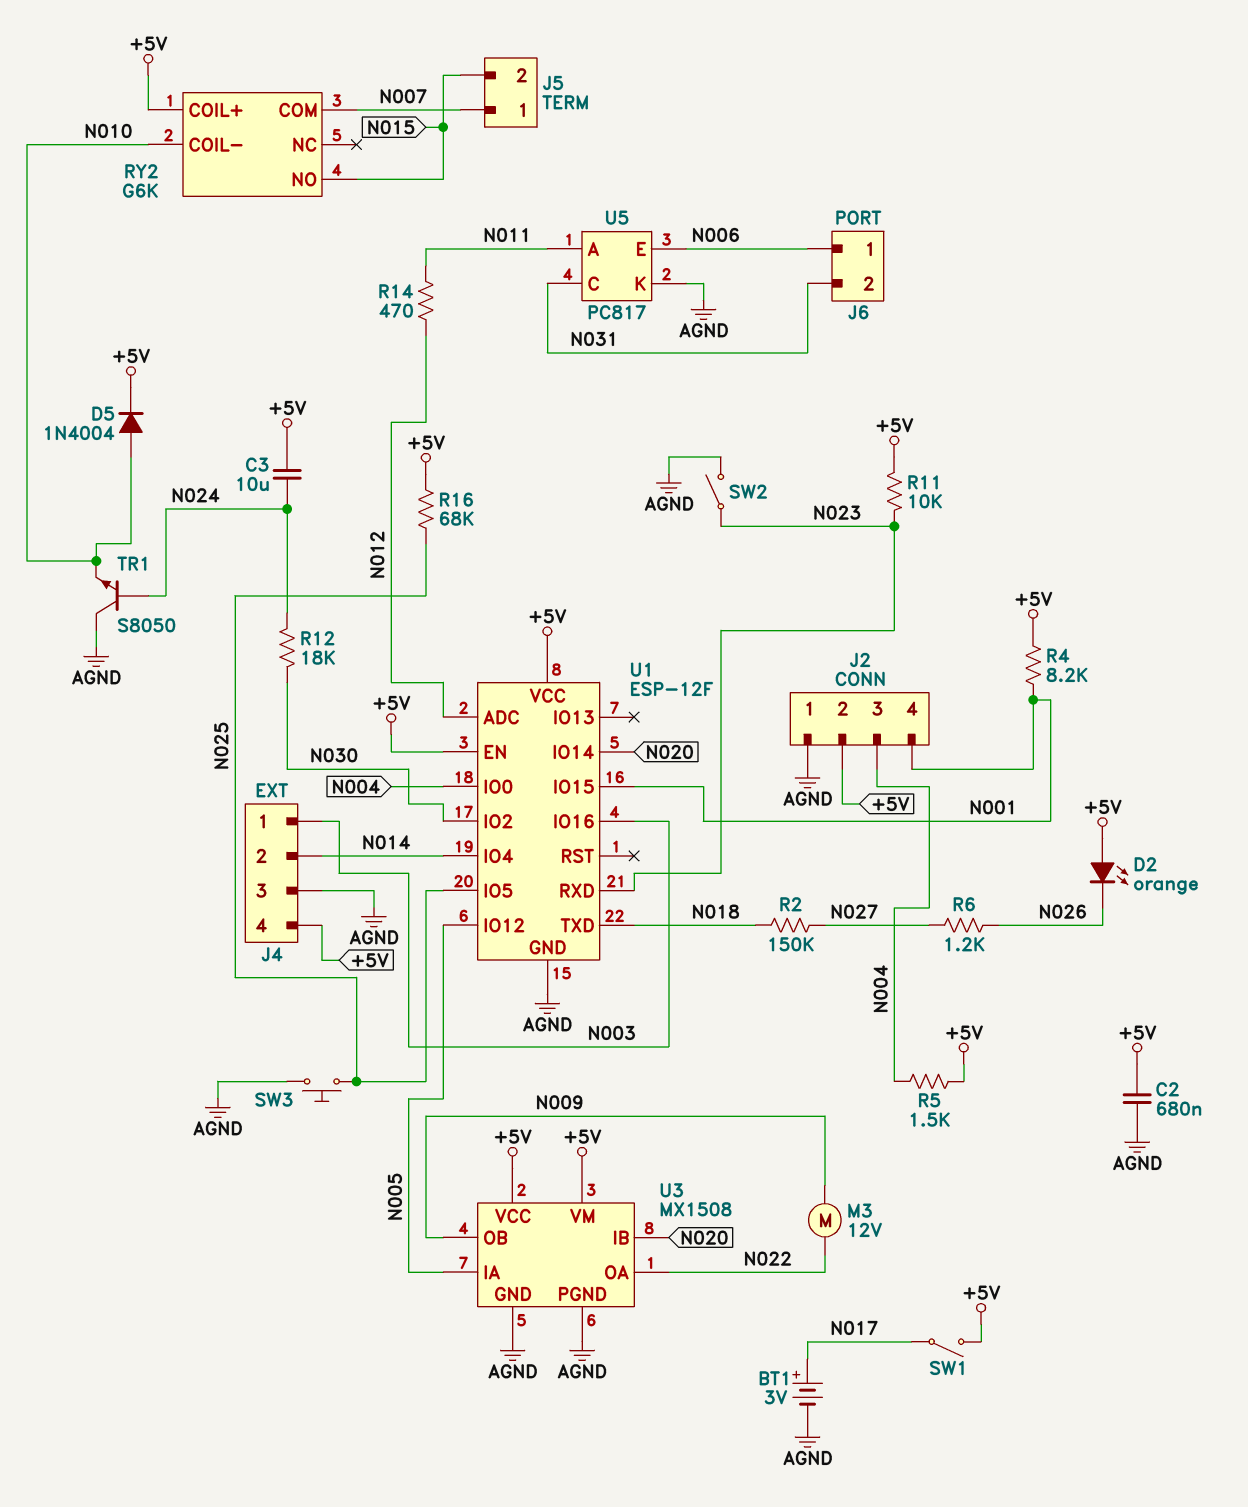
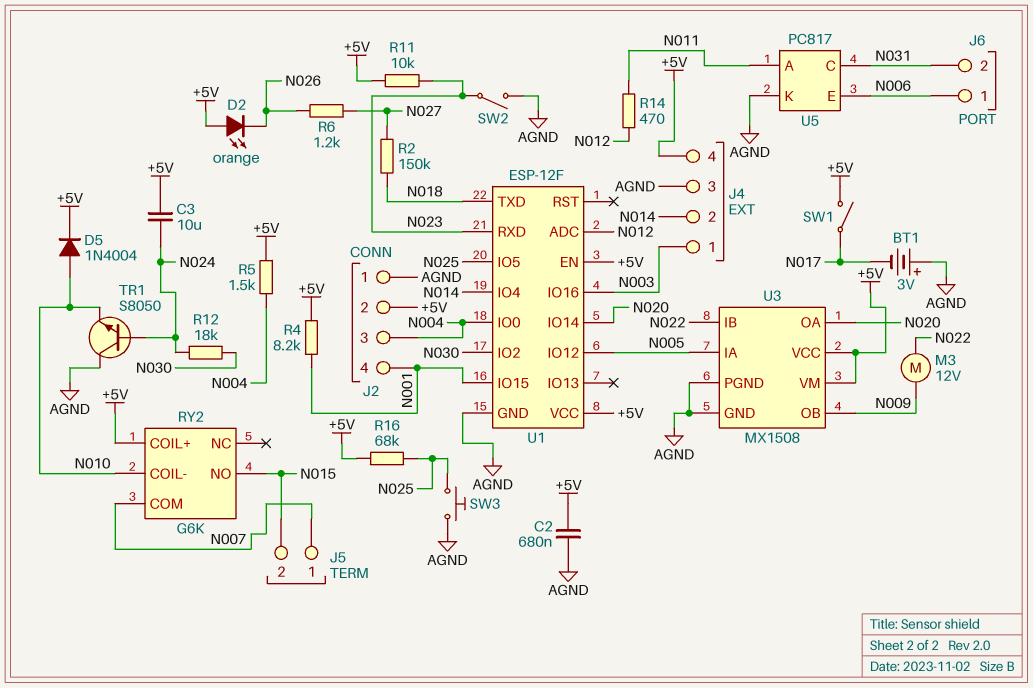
BT1: 3V (plus N017, minus AGND) -> 3V (plus AGND, minus N017)
U3 pin IB: N020 -> N022
U3 pin OA: N022 -> N020

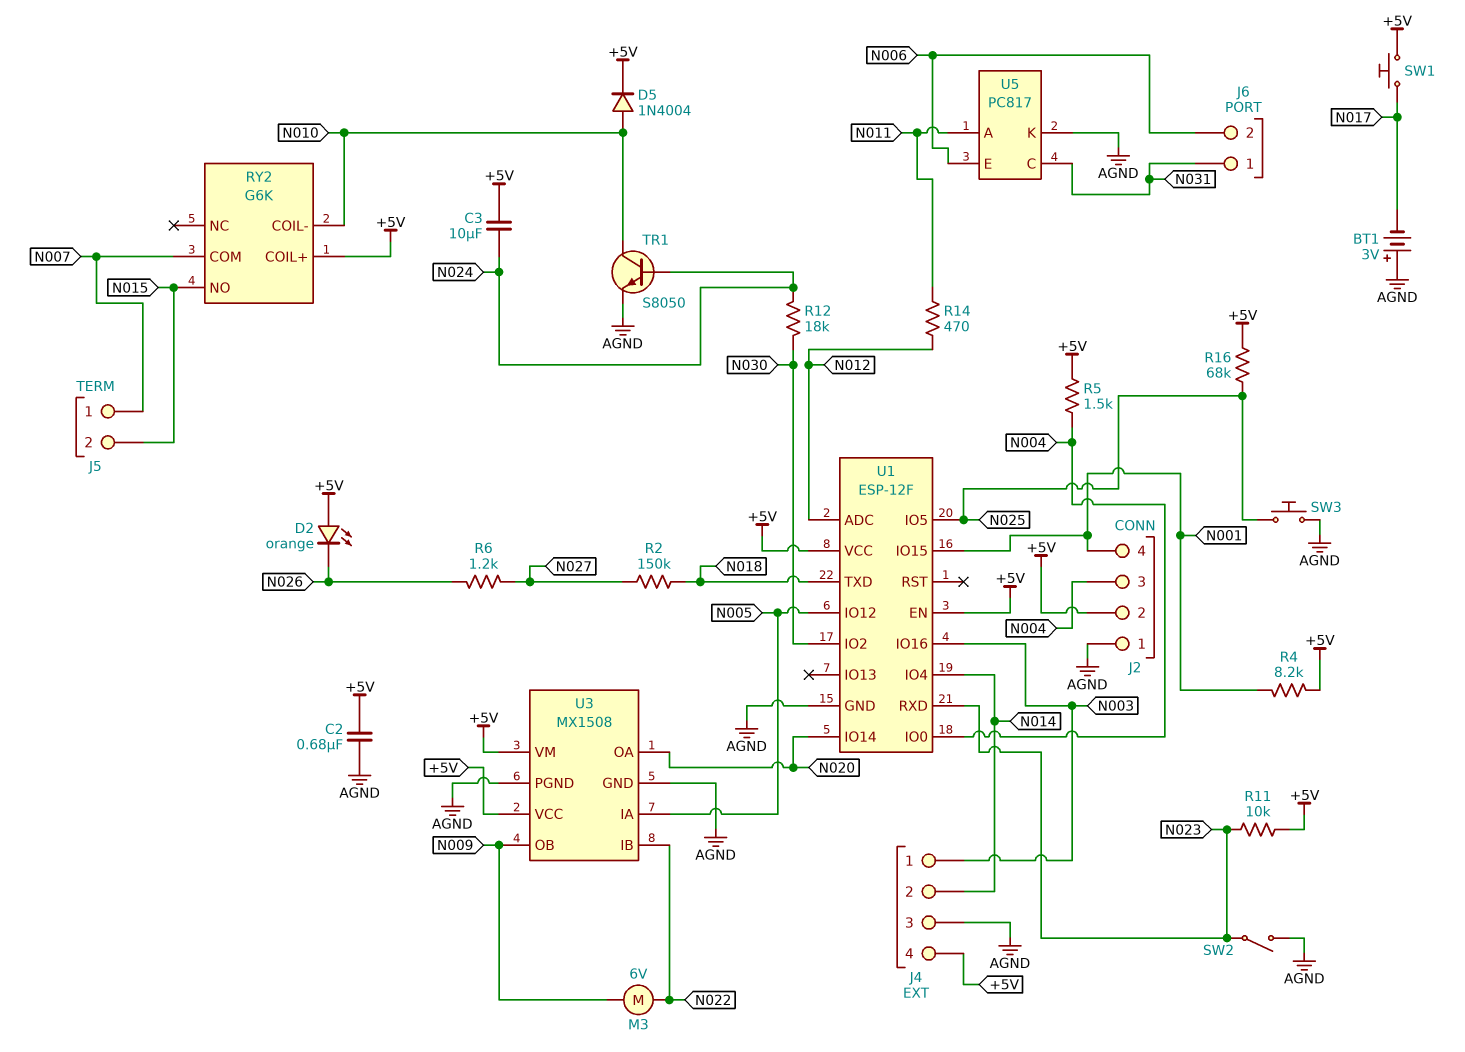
J6 pin 1: N006 -> N031
J6 pin 2: N031 -> N006
M3: motor 12V (N009, N022) -> motor 6V (N009, N022)
SW1: switch (+5V, N017) -> button (+5V, N017)
TR1: NPN S8050 (B N024, C AGND, E N010) -> NPN S8050 (B N024, C N010, E AGND)

